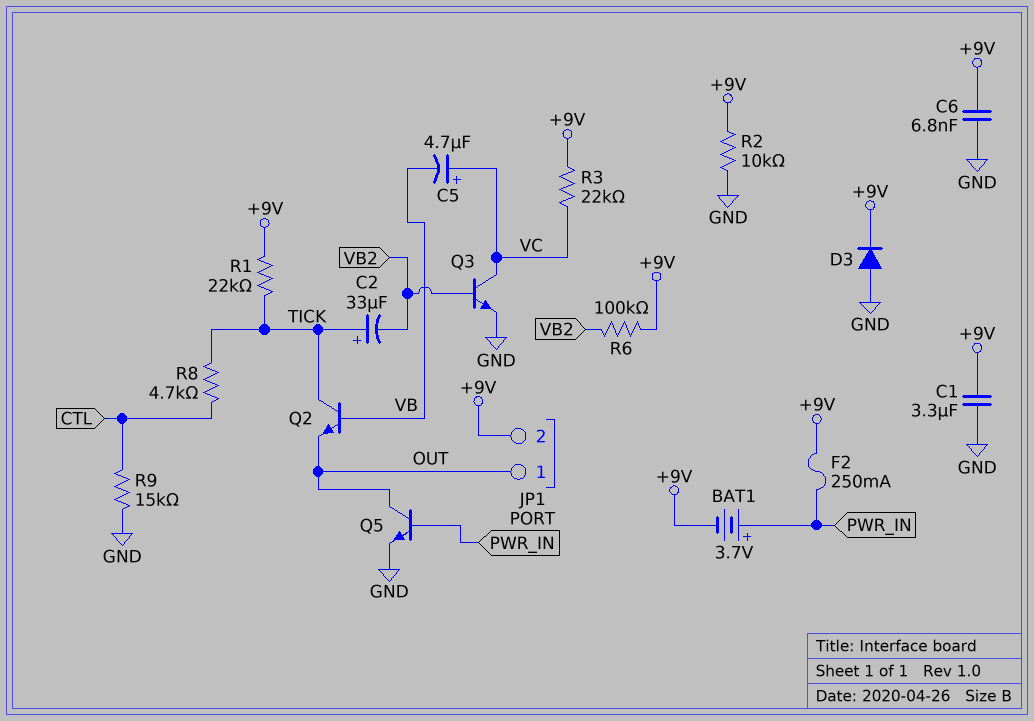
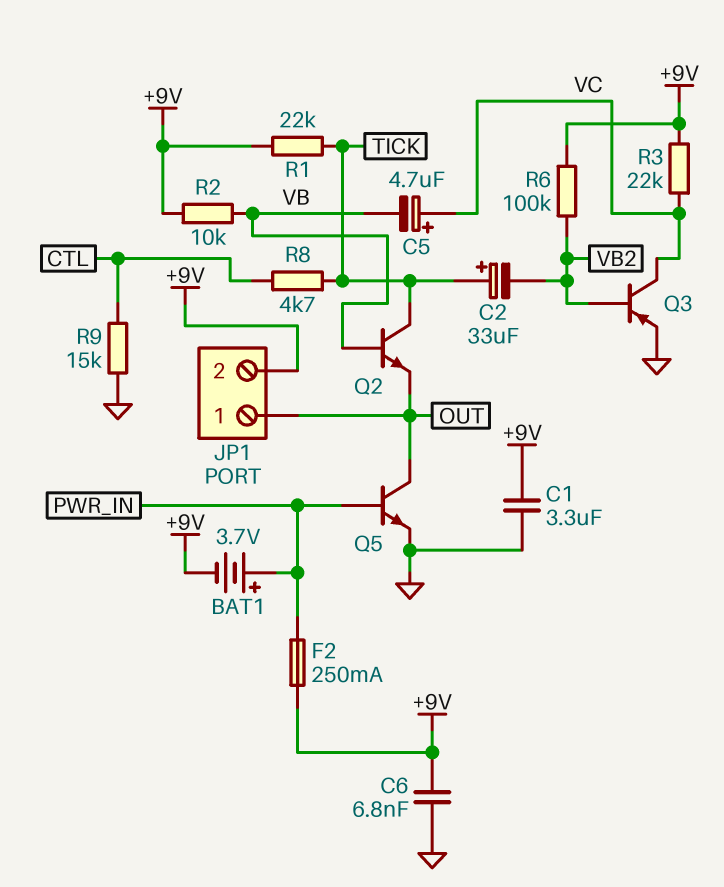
D3: diode (A GND, K +9V) -> none
Q3: NPN (B VB2, C VC, E GND) -> PNP (B VB2, C VC, E GND)
R2: 10k (+9V, GND) -> 10k (+9V, VB)

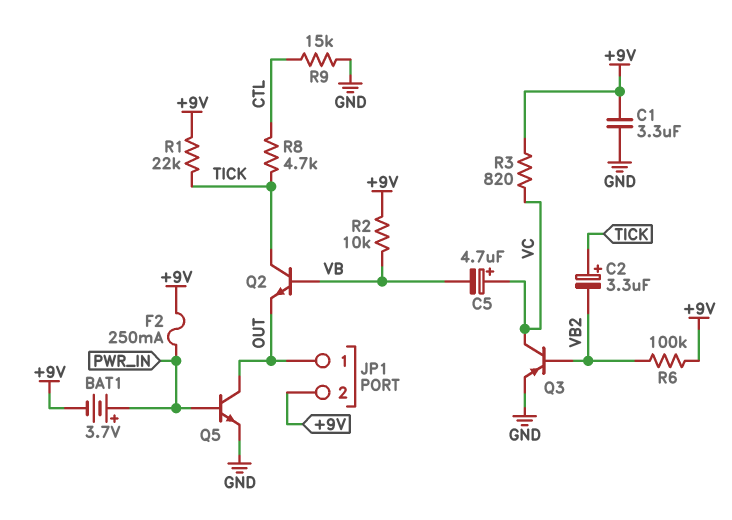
C2: 33uF (plus TICK, minus VB2) -> 3.3uF (plus TICK, minus VB2)
C6: 6.8nF (+9V, GND) -> none
R3: 22k (+9V, VC) -> 820 (+9V, VC)

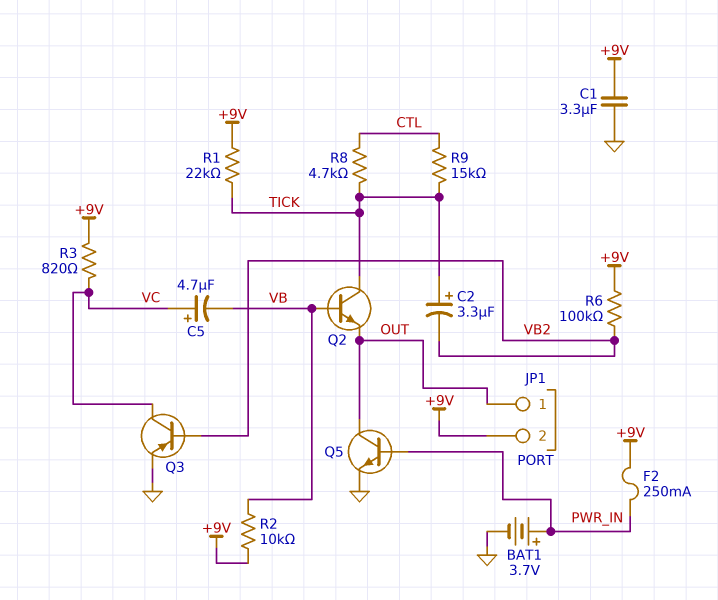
BAT1: 3.7V (plus PWR_IN, minus +9V) -> 3.7V (plus PWR_IN, minus GND)
R9: 15k (CTL, GND) -> 15k (CTL, TICK)

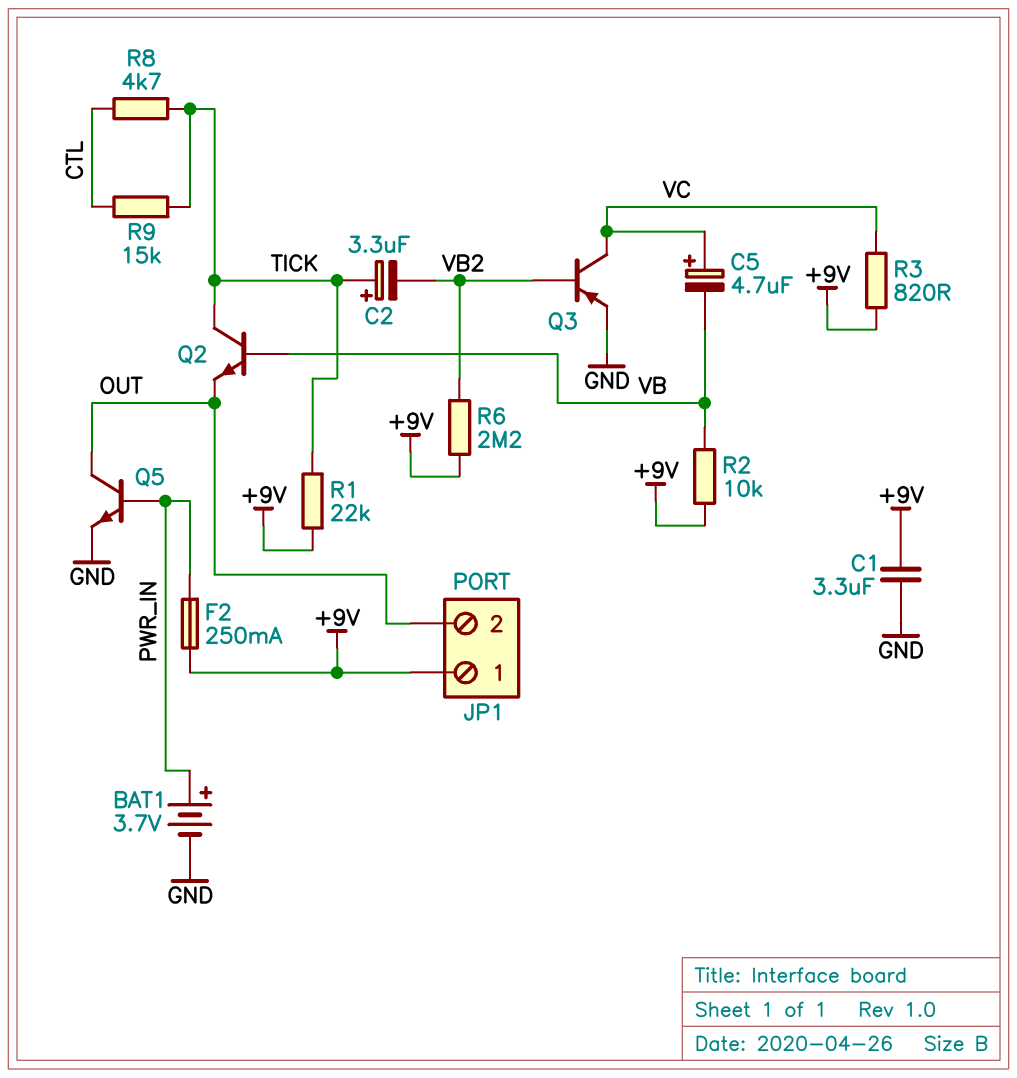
JP1 pin 1: OUT -> +9V
JP1 pin 2: +9V -> OUT
R6: 100k (+9V, VB2) -> 2.2M (+9V, VB2)

